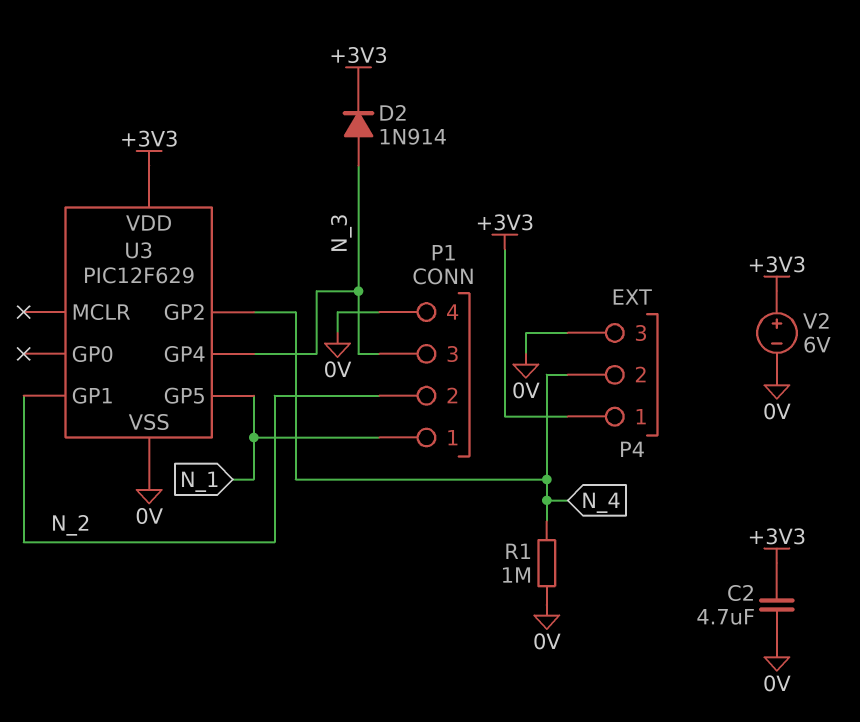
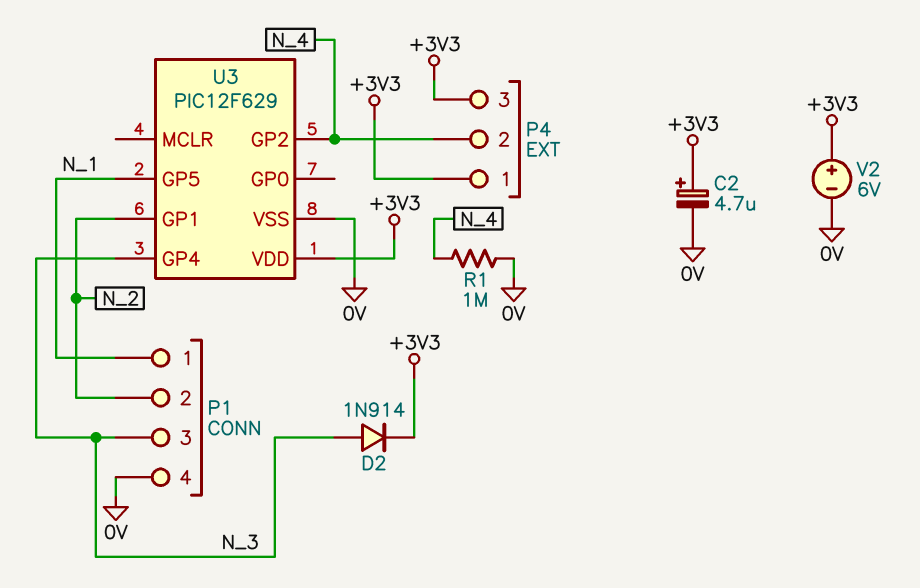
C2: 4.7uF (+3V3, 0V) -> 4.7uF (plus +3V3, minus 0V)
P4 pin 3: 0V -> +3V3

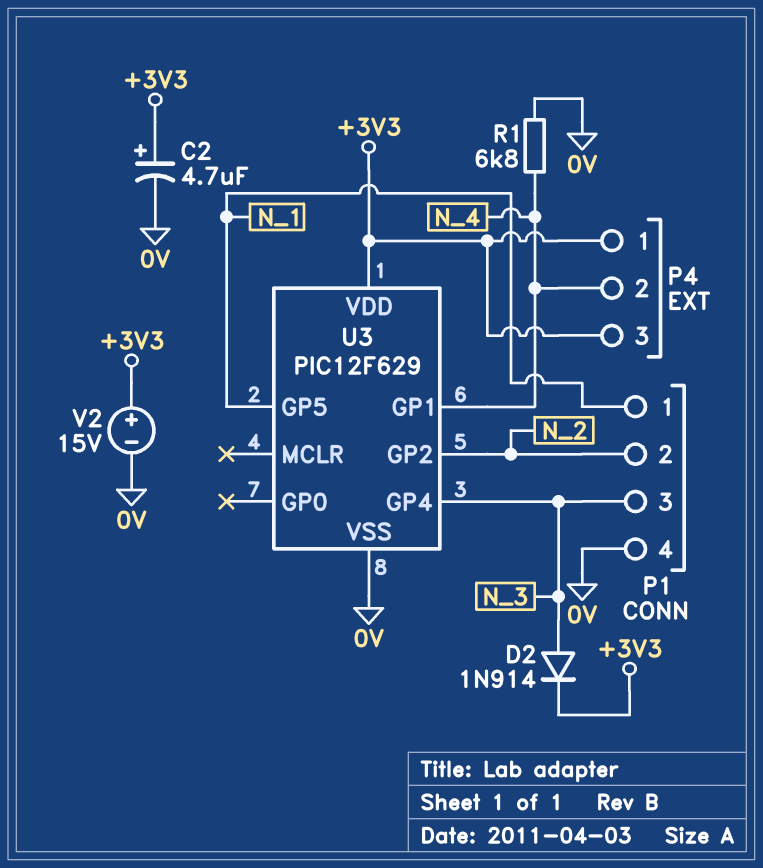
R1: 1M (0V, N_4) -> 6.8k (0V, N_4)
U3 pin GP1: N_2 -> N_4
U3 pin GP2: N_4 -> N_2
V2: 6V (plus +3V3, minus 0V) -> 15V (plus +3V3, minus 0V)

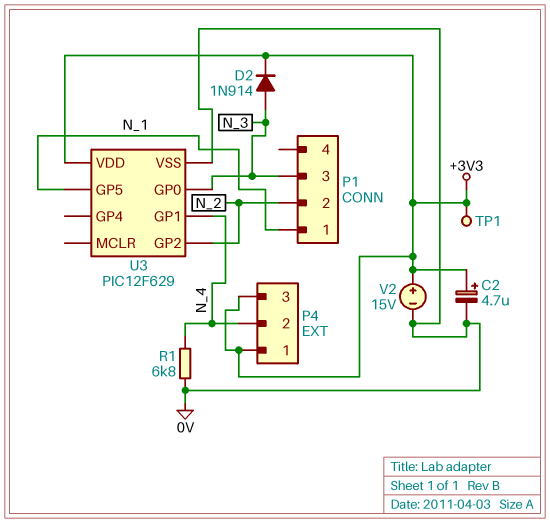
P1 pin 4: 0V -> none
TP1: none -> test point (+3V3)
U3 pin GP0: none -> N_3
U3 pin GP4: N_3 -> none

